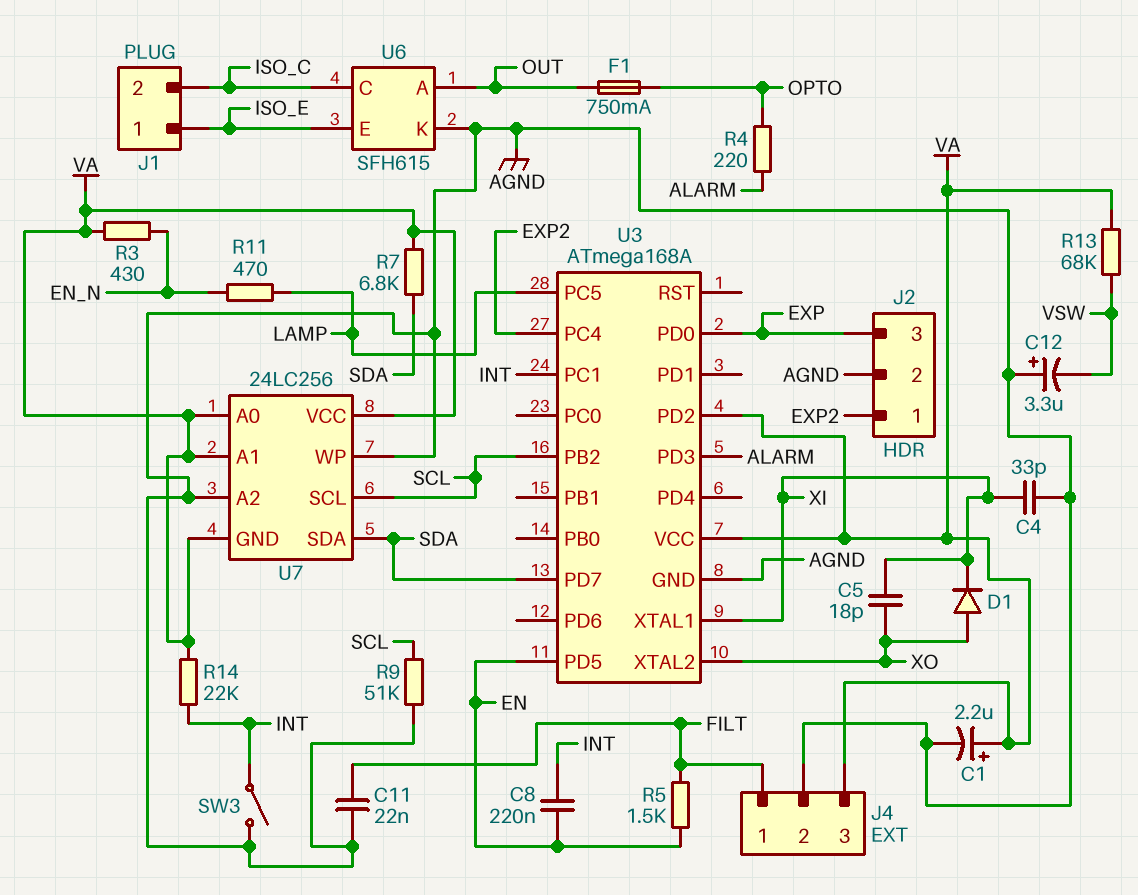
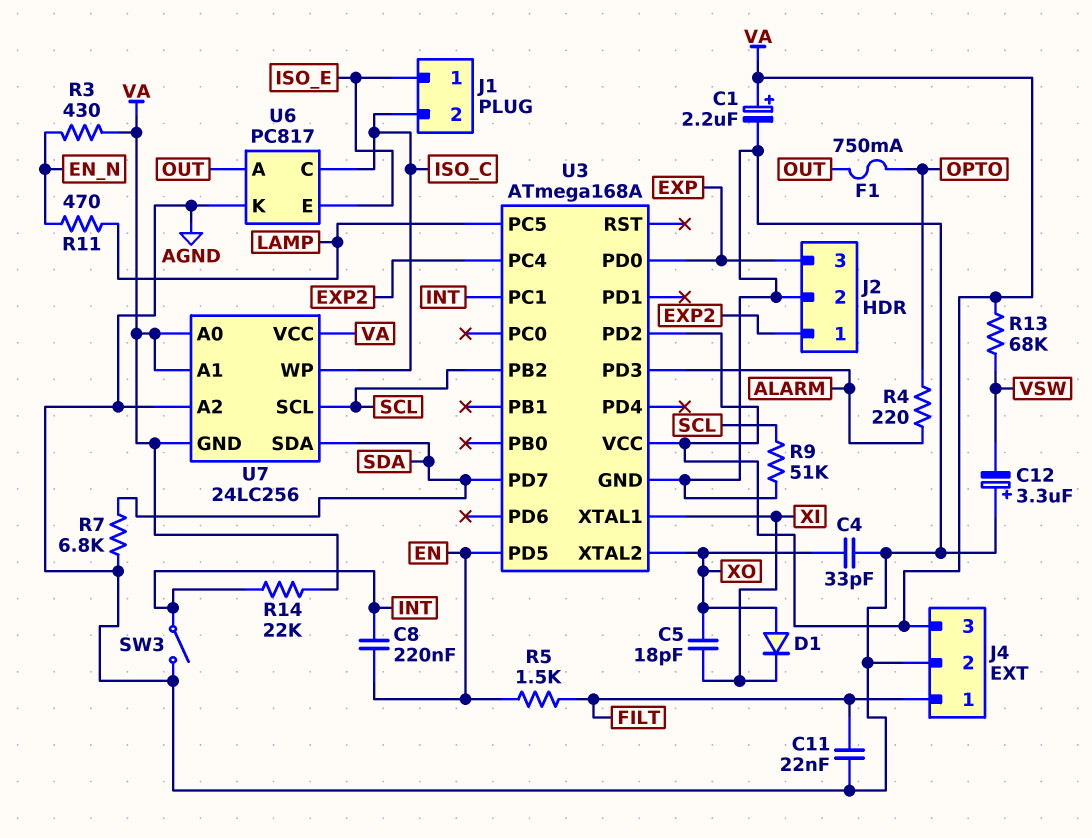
C4: 33pF (AGND, XI) -> 33pF (AGND, XO)
R7: 6.8k (SDA, VA) -> 6.8k (AGND, SDA)
U6: SFH615 -> PC817
U7 pin WP: AGND -> ISO_C

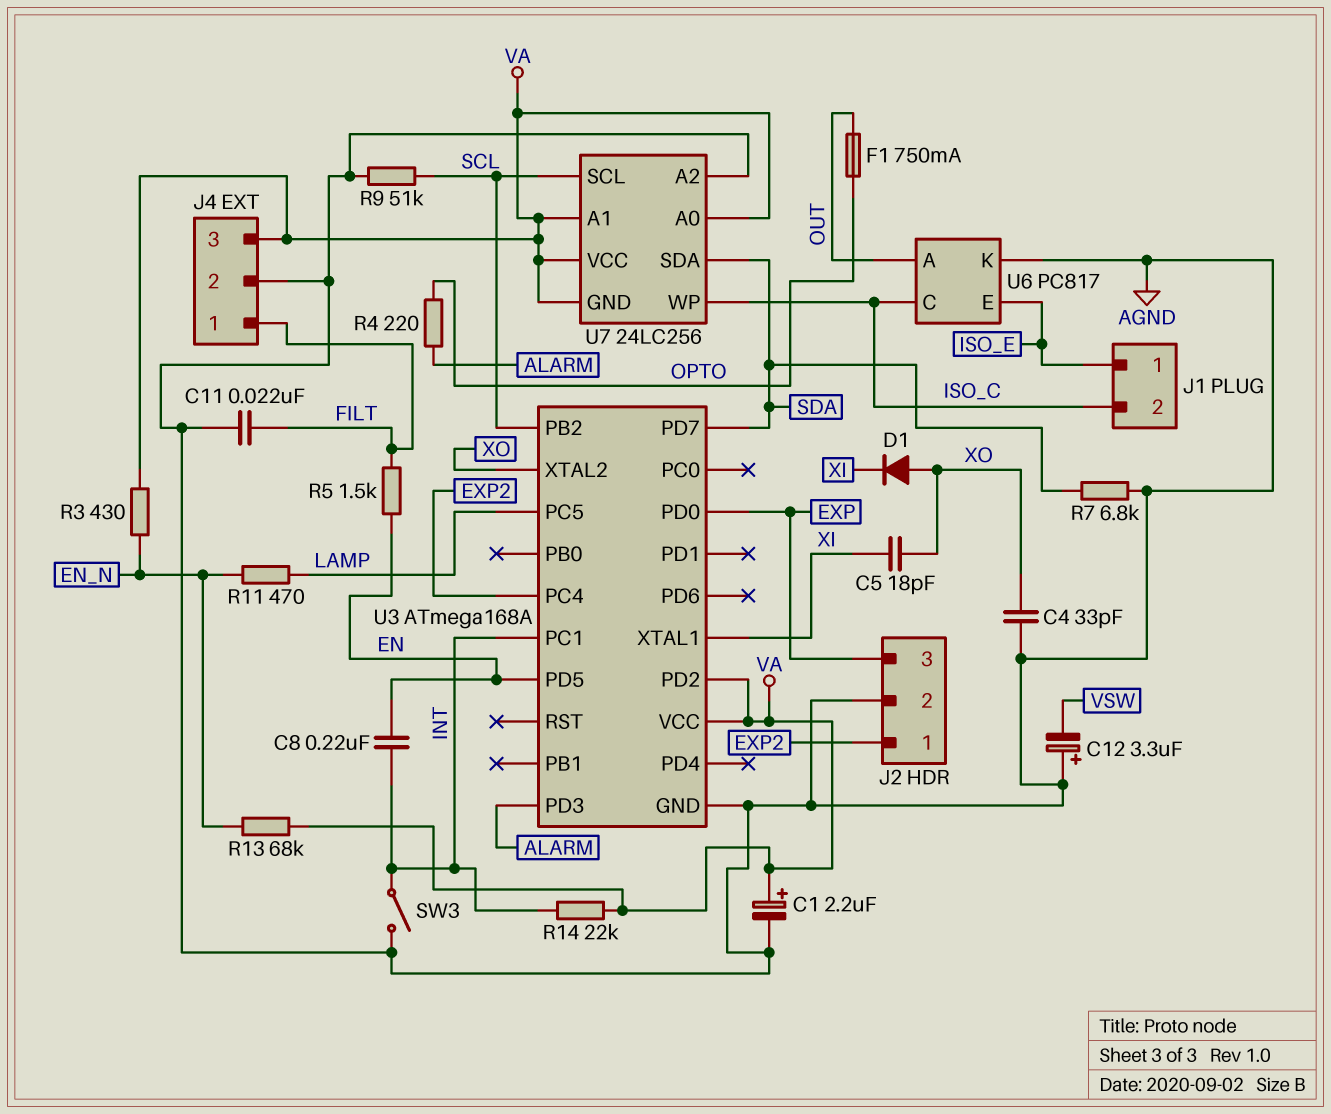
R13: 68k (VA, VSW) -> 68k (EN_N, VA)

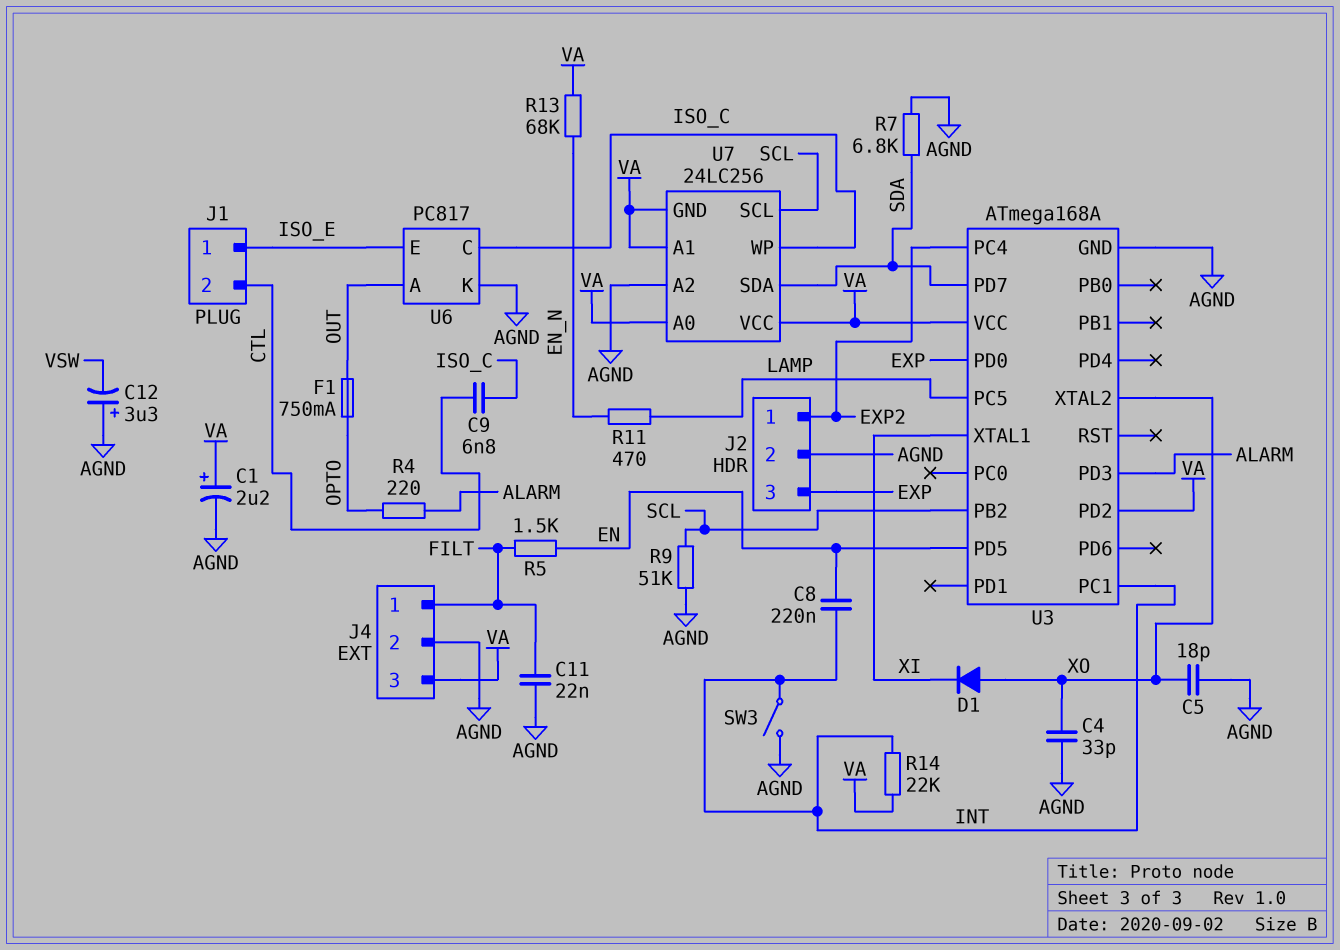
C5: 18pF (XI, XO) -> 18pF (AGND, XO)
C9: none -> 6.8nF (CTL, ISO_C)
J1 pin 2: ISO_C -> CTL
R3: 430 (EN_N, VA) -> none

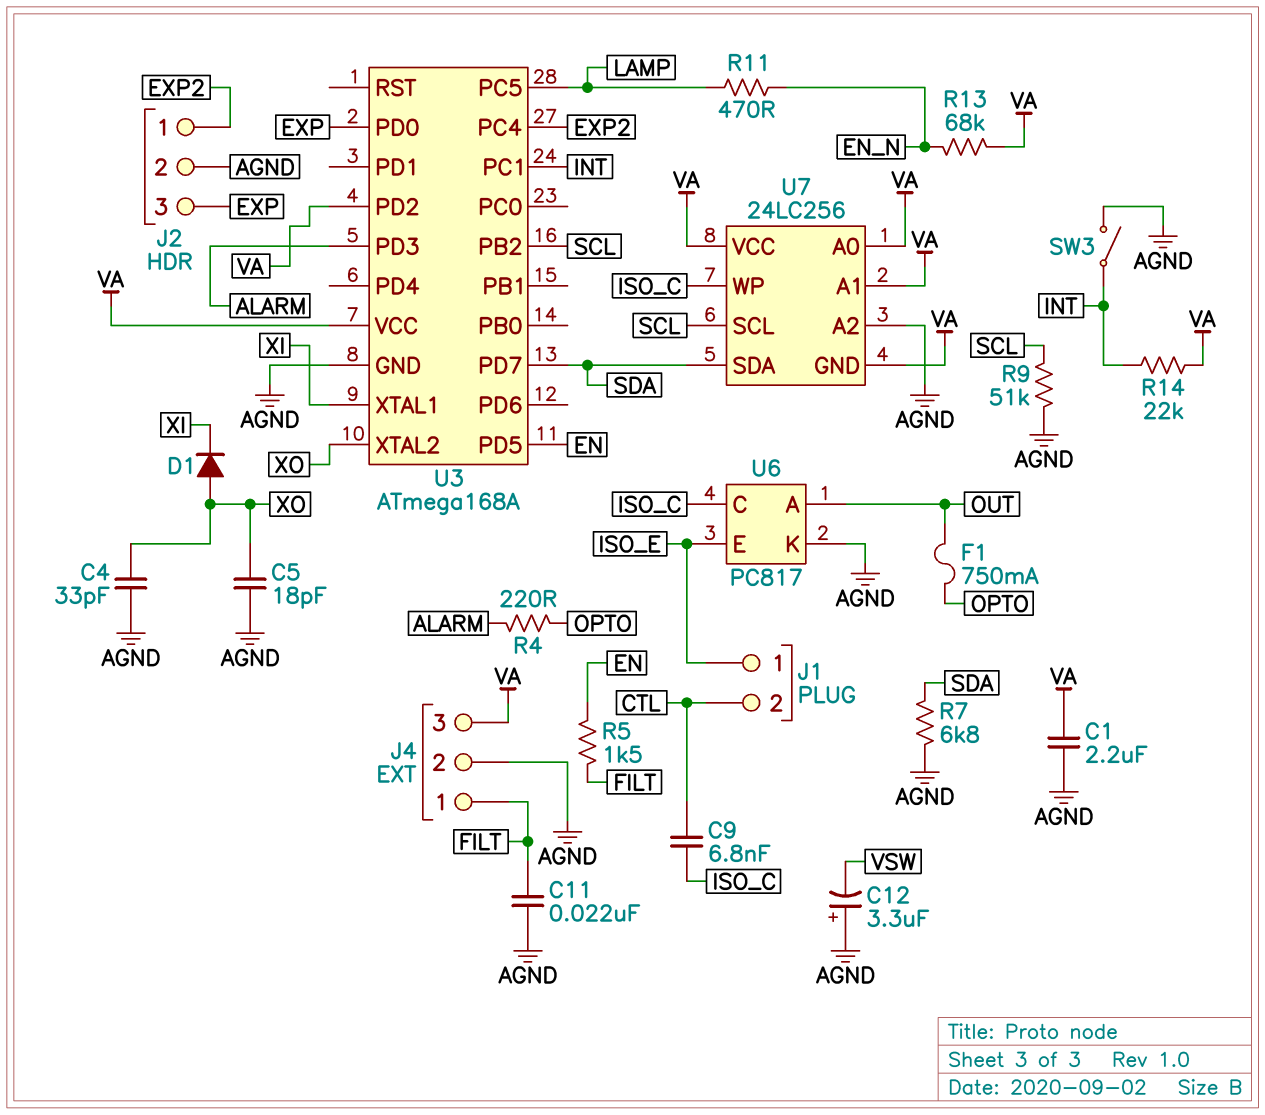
C1: 2.2uF (plus VA, minus AGND) -> 2.2uF (AGND, VA)
C8: 220nF (EN, INT) -> none

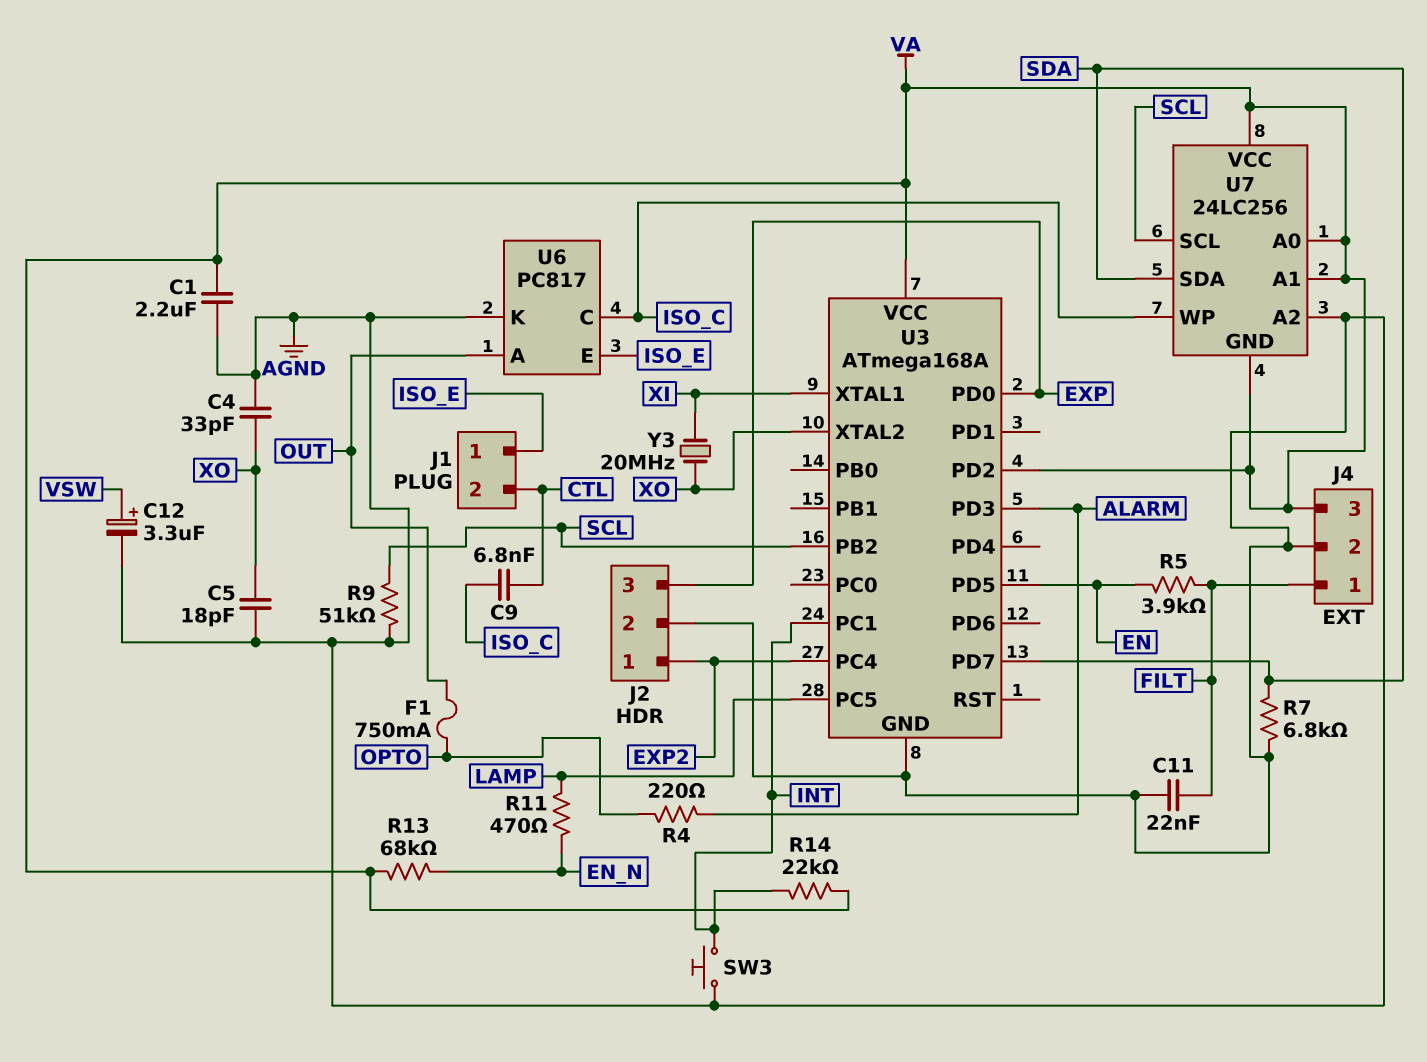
C12: 3.3uF (plus AGND, minus VSW) -> 3.3uF (plus VSW, minus AGND)
D1: diode (A XO, K XI) -> none
R5: 1.5k (EN, FILT) -> 3.9k (EN, FILT)
SW3: switch (AGND, INT) -> button (AGND, INT)
Y3: none -> 20MHz (XI, XO)

